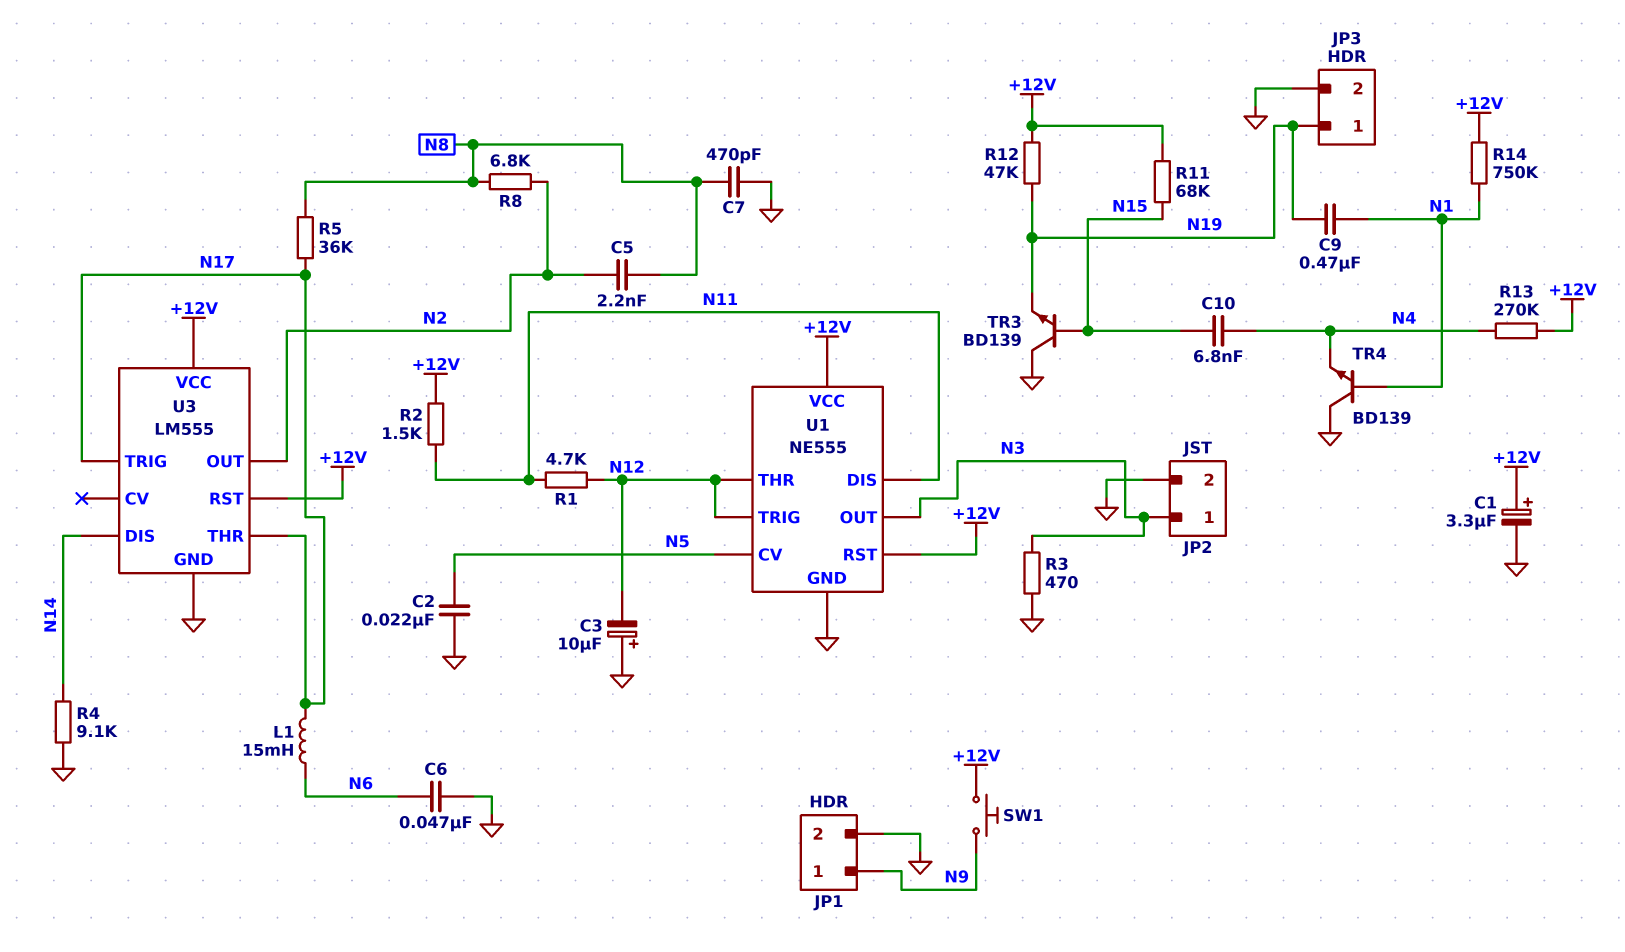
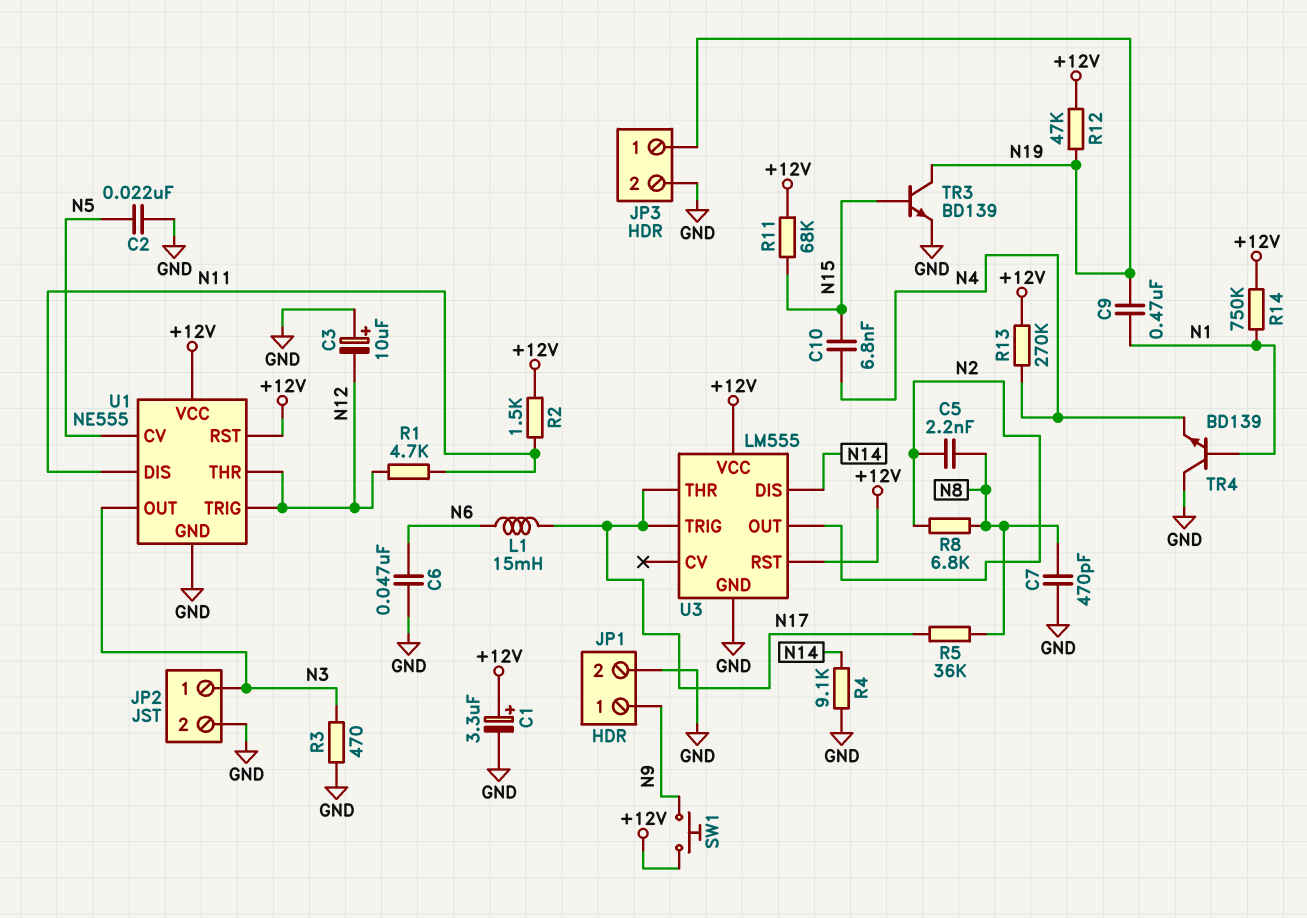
TR3: NPN BD139 (B N15, C GND, E N19) -> NPN BD139 (B N15, C N19, E GND)

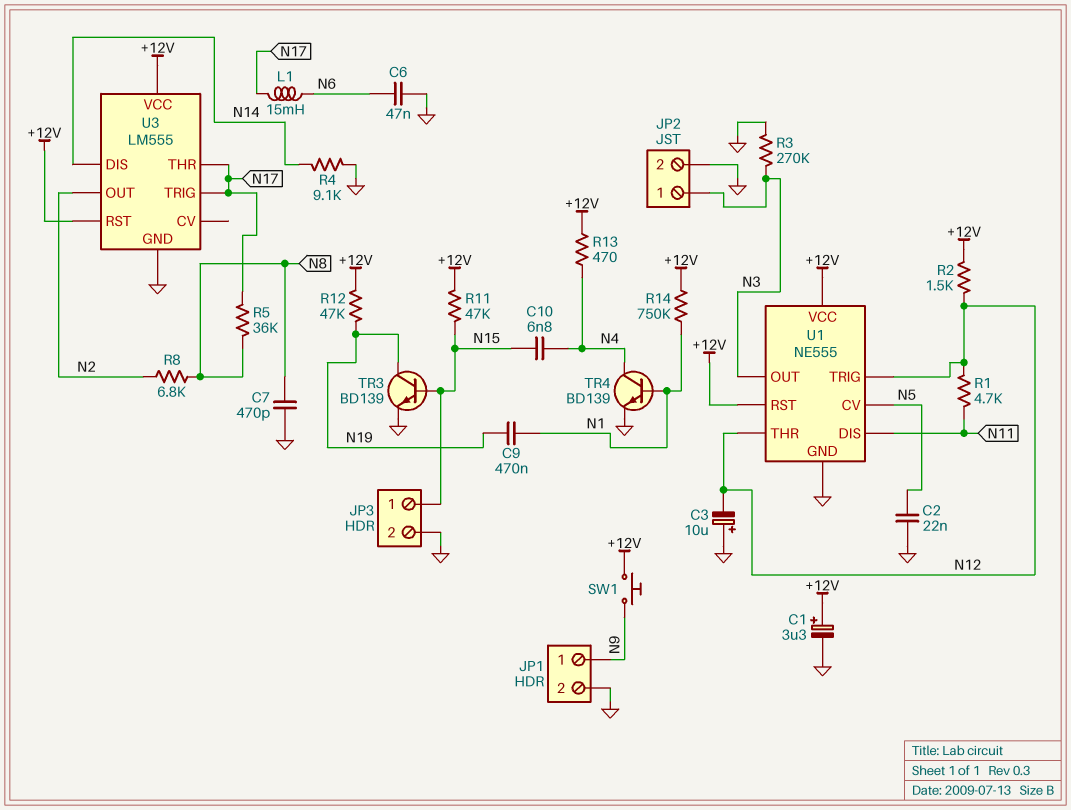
C5: 2.2nF (N2, N8) -> none
JP3 pin 1: N19 -> N15
R2: 1.5k (+12V, N11) -> 1.5k (+12V, N12)
R3: 470 (GND, N3) -> 270k (GND, N3)
R11: 68k (+12V, N15) -> 47k (+12V, N15)
R13: 270k (+12V, N4) -> 470 (+12V, N4)
TR4: NPN BD139 (B N1, C GND, E N4) -> NPN BD139 (B N1, C N4, E GND)

